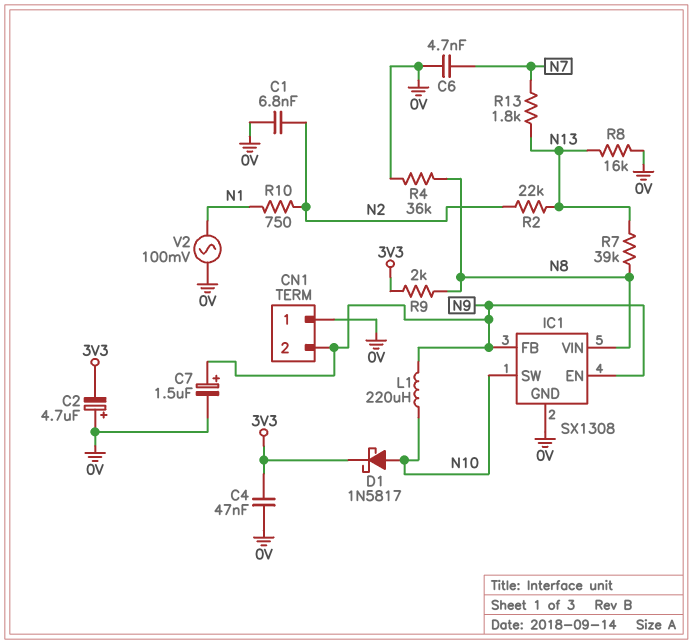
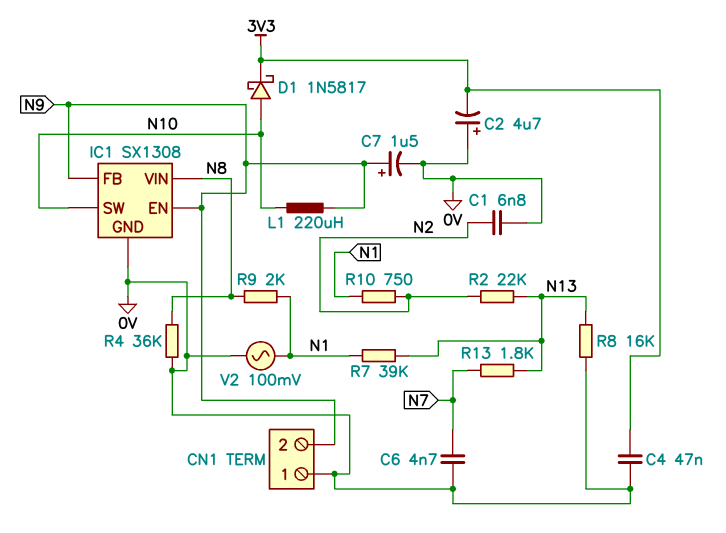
R7: 39k (N8, N13) -> 39k (N1, N13)
R9: 2k (3V3, N8) -> 2k (N1, N8)

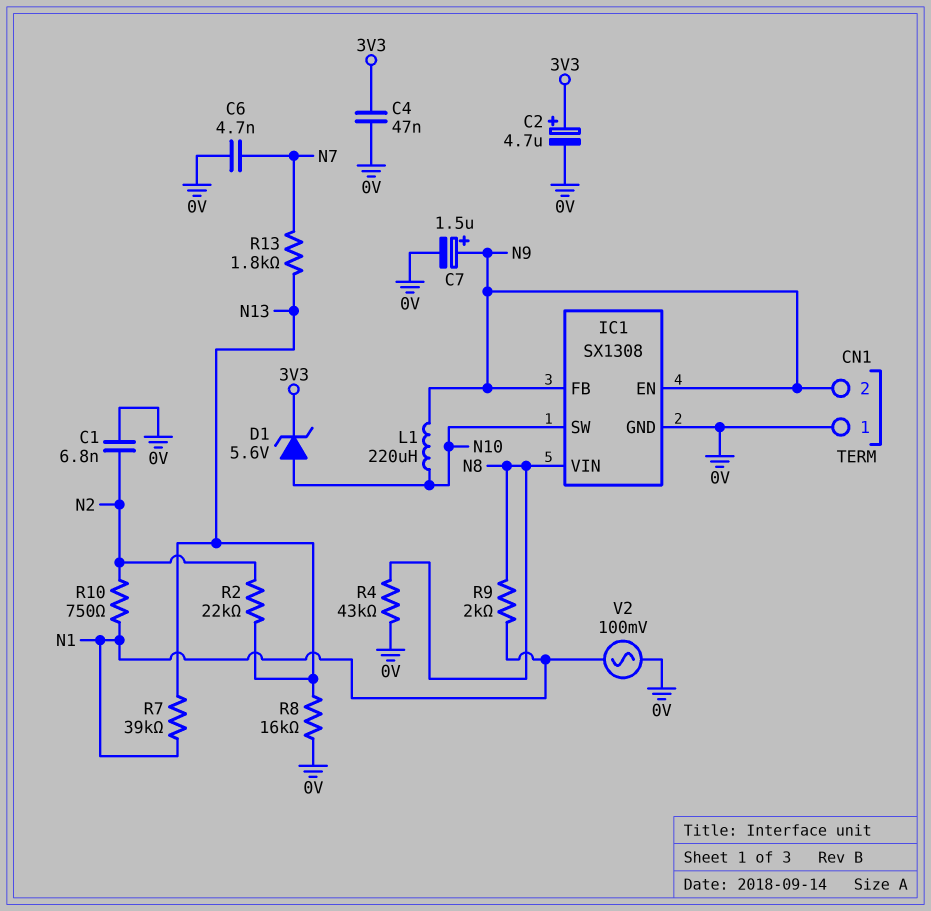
C2: 4.7uF (plus 0V, minus 3V3) -> 4.7uF (plus 3V3, minus 0V)
D1: schottky 1N5817 (A N10, K 3V3) -> zener 5.6V (A N10, K 3V3)
R4: 36k (0V, N8) -> 43k (0V, N8)

